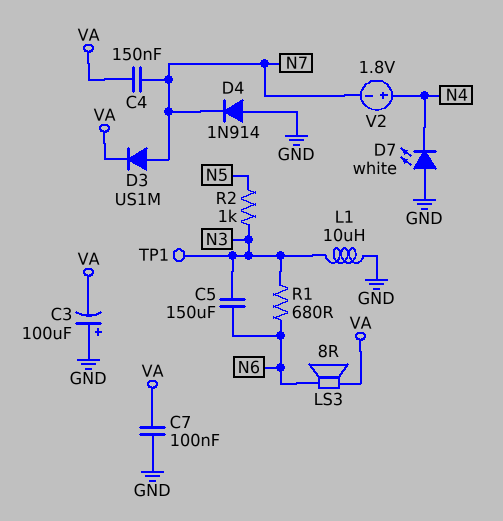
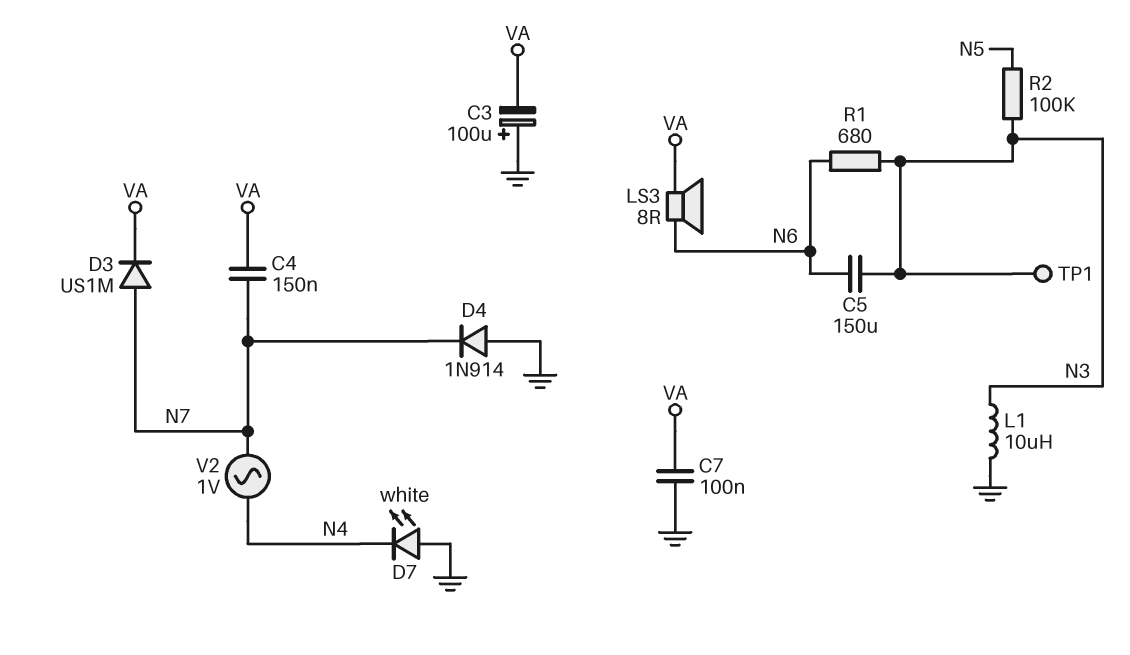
R2: 1k (N3, N5) -> 100k (N3, N5)
V2: 1.8V (plus N4, minus N7) -> AC 1V (N4, N7)

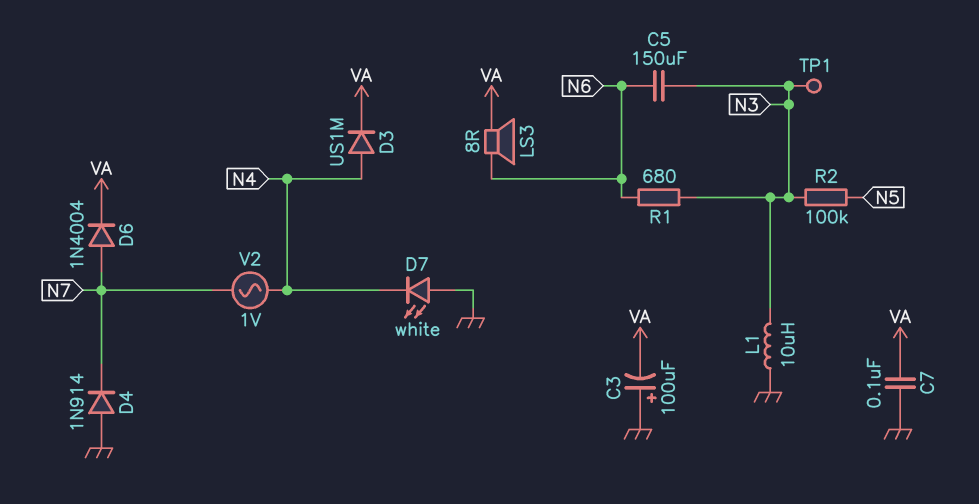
C4: 150nF (N7, VA) -> none
D3: diode US1M (A N7, K VA) -> diode US1M (A N4, K VA)
D6: none -> diode 1N4004 (A N7, K VA)

